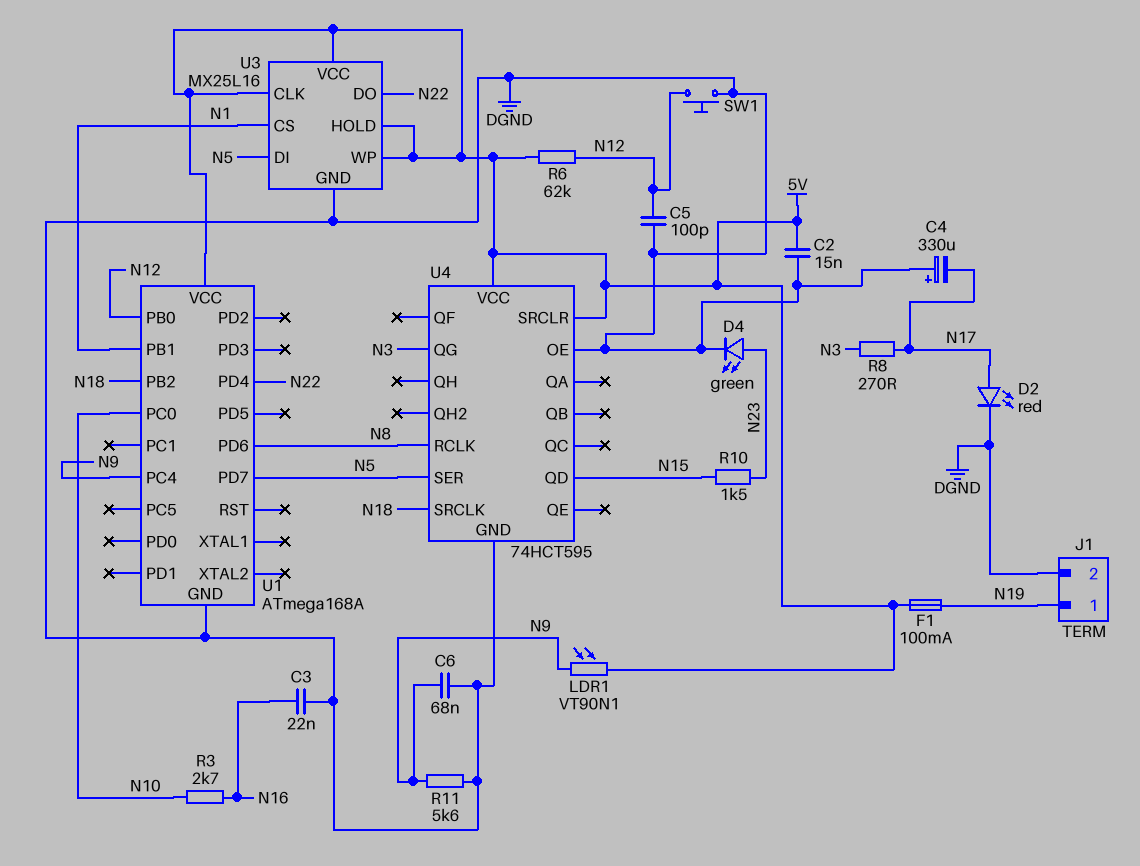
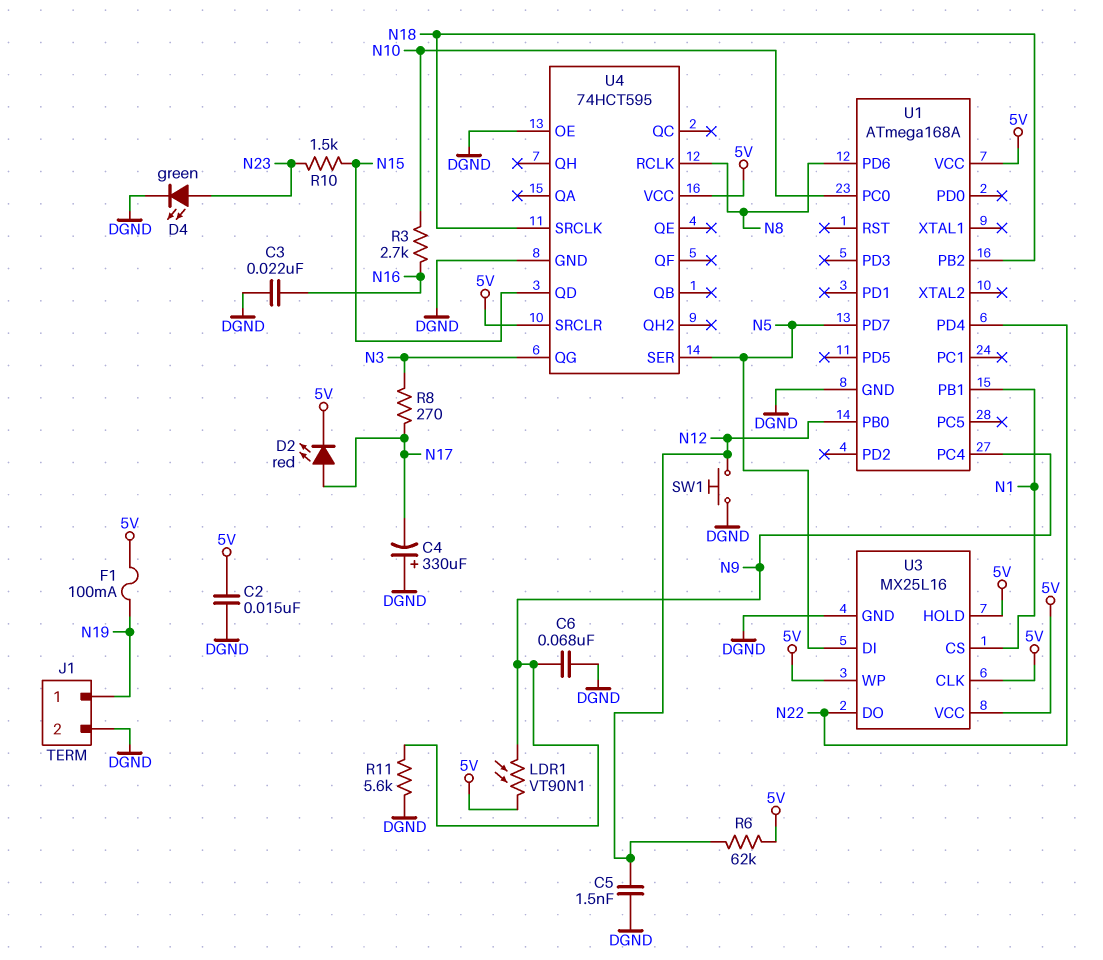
C5: 100pF (DGND, N12) -> 1.5nF (DGND, N12)
D2: LED red (A N17, K DGND) -> LED red (A N17, K 5V)

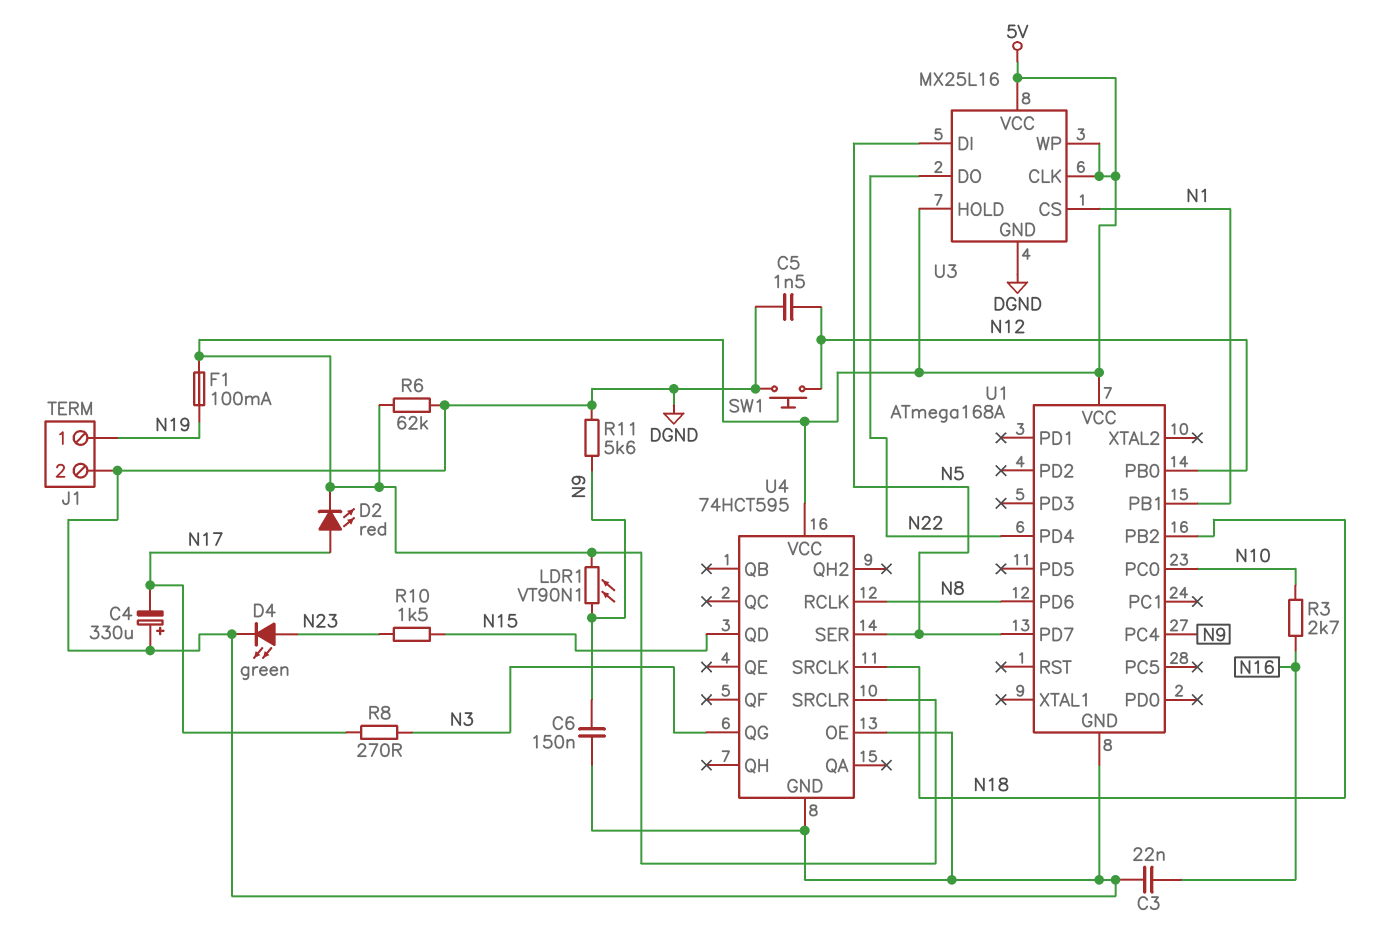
C2: 15nF (5V, DGND) -> none
C6: 68nF (DGND, N9) -> 150nF (DGND, N9)
R6: 62k (5V, N12) -> 62k (5V, DGND)

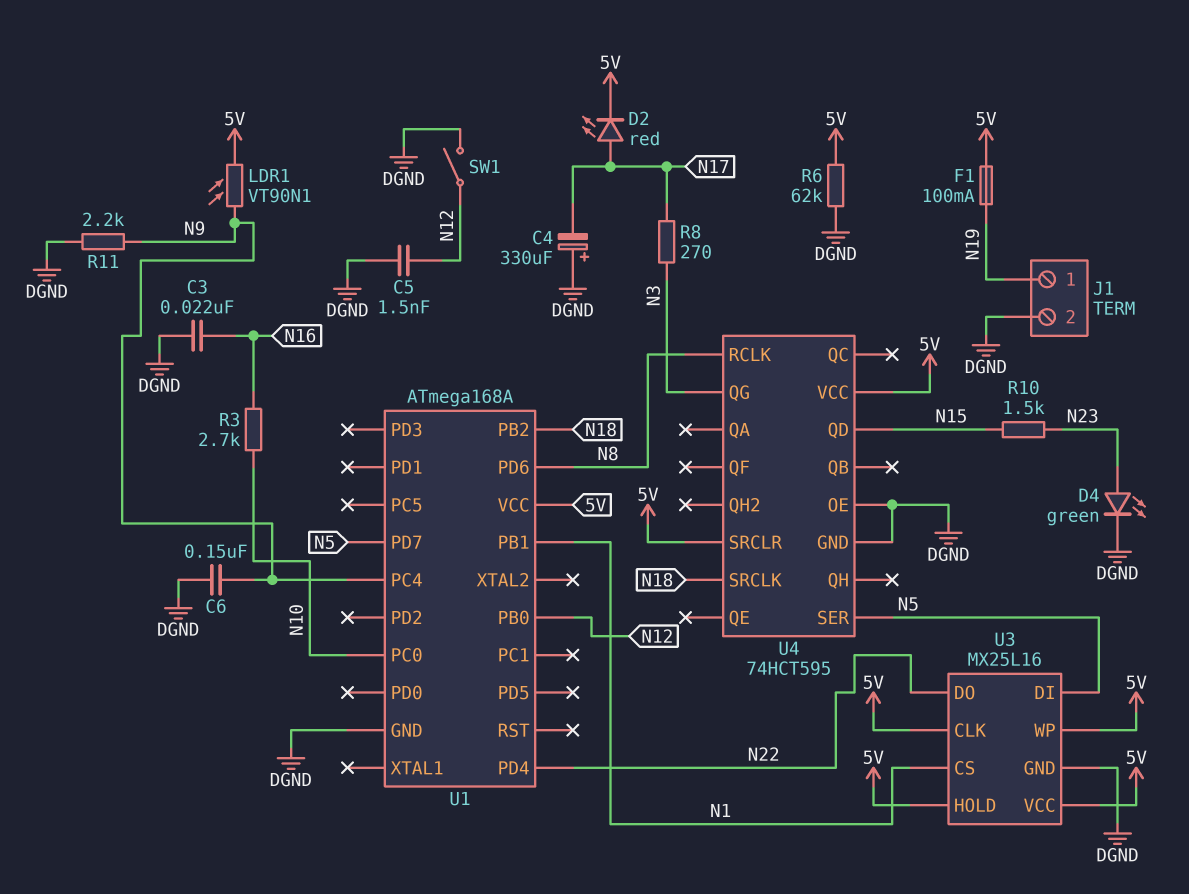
R11: 5.6k (DGND, N9) -> 2.2k (DGND, N9)
SW1: button (DGND, N12) -> switch (DGND, N12)

